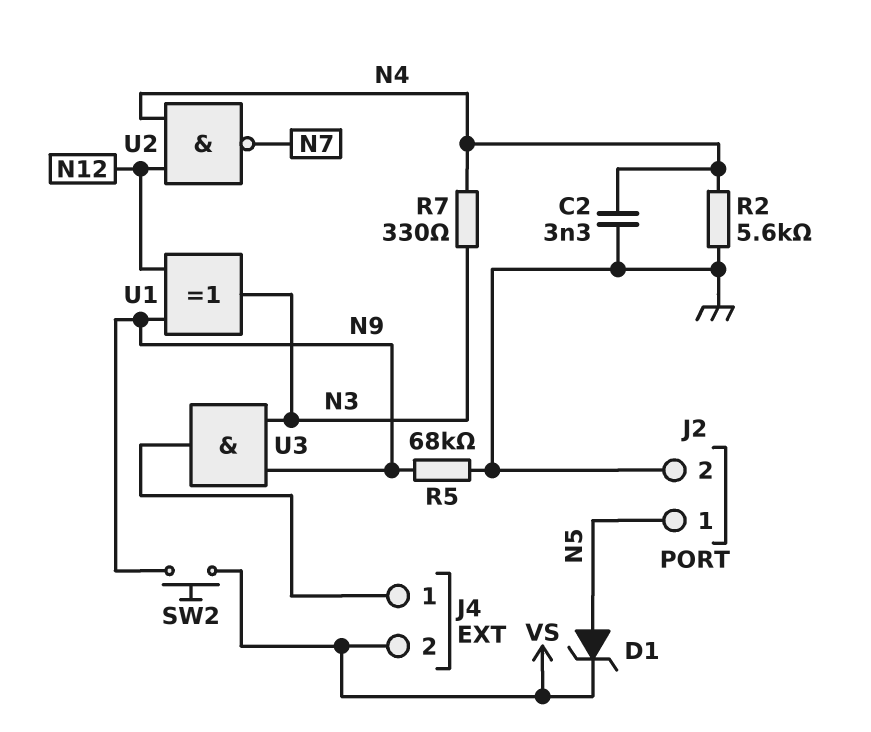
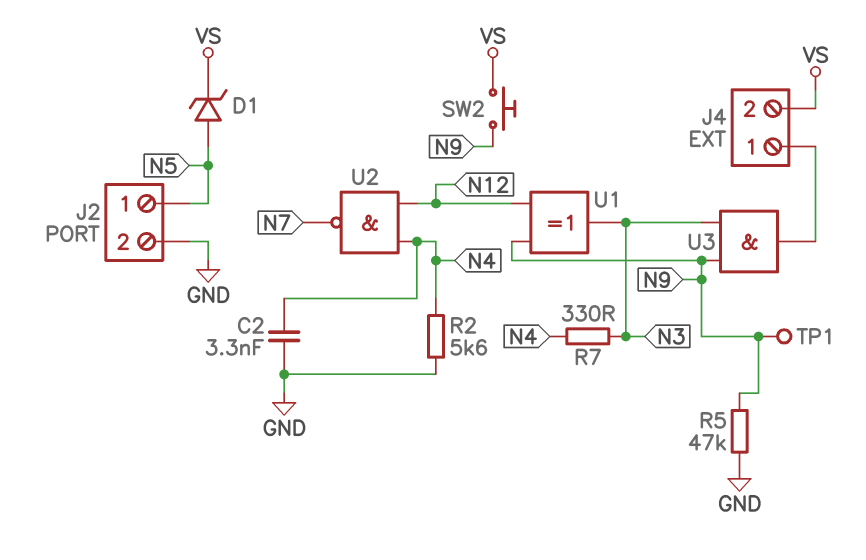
R5: 68k (GND, N9) -> 47k (GND, N9)
TP1: none -> test point (N9)

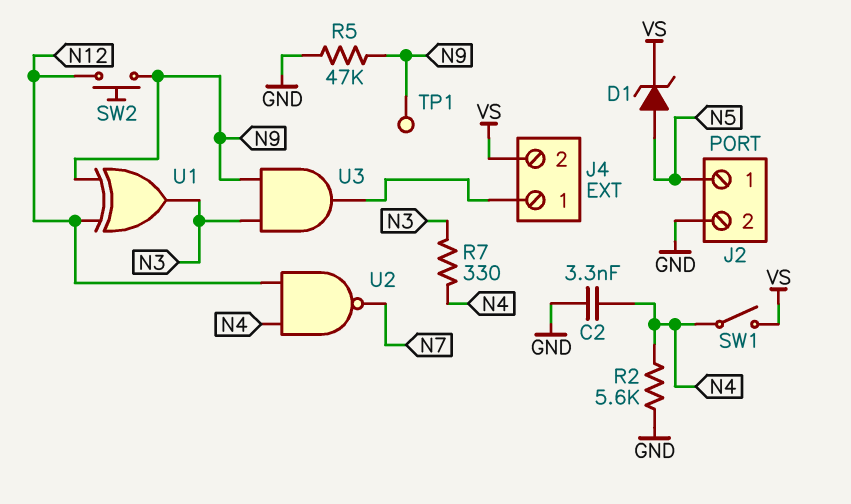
SW1: none -> switch (N4, VS)
SW2: button (N9, VS) -> button (N9, N12)

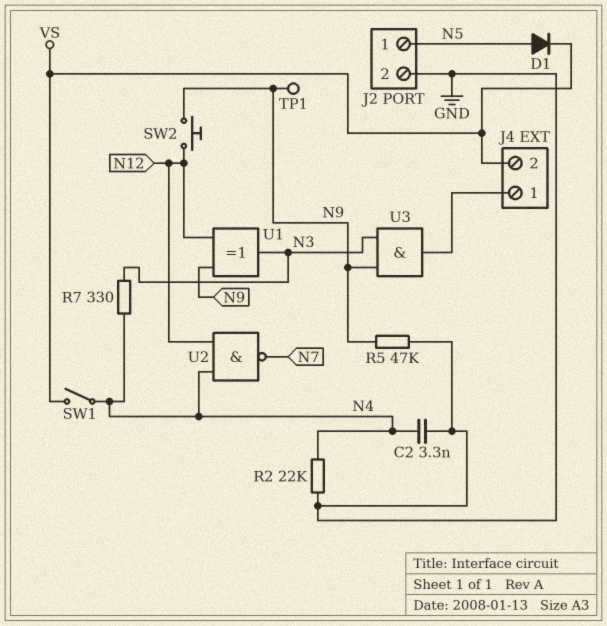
D1: zener (A N5, K VS) -> diode (A N5, K VS)
R2: 5.6k (GND, N4) -> 22k (GND, N4)

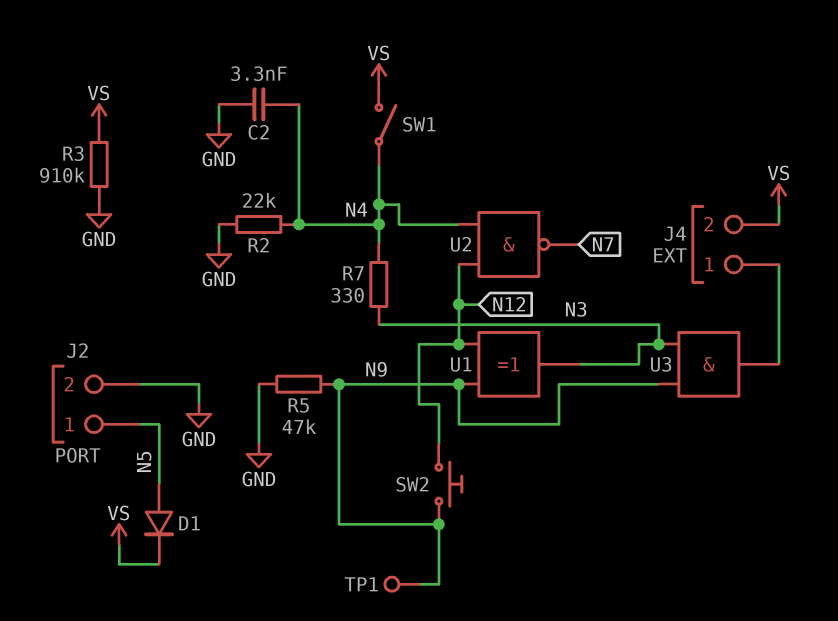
R3: none -> 910k (GND, VS)

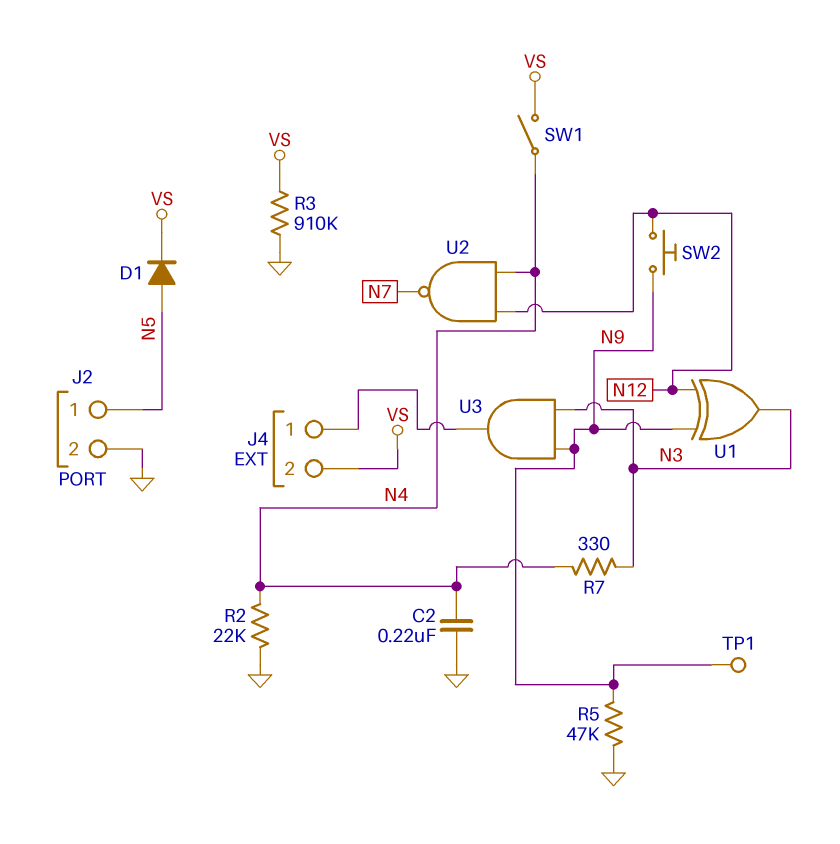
C2: 3.3nF (GND, N4) -> 220nF (GND, N4)

